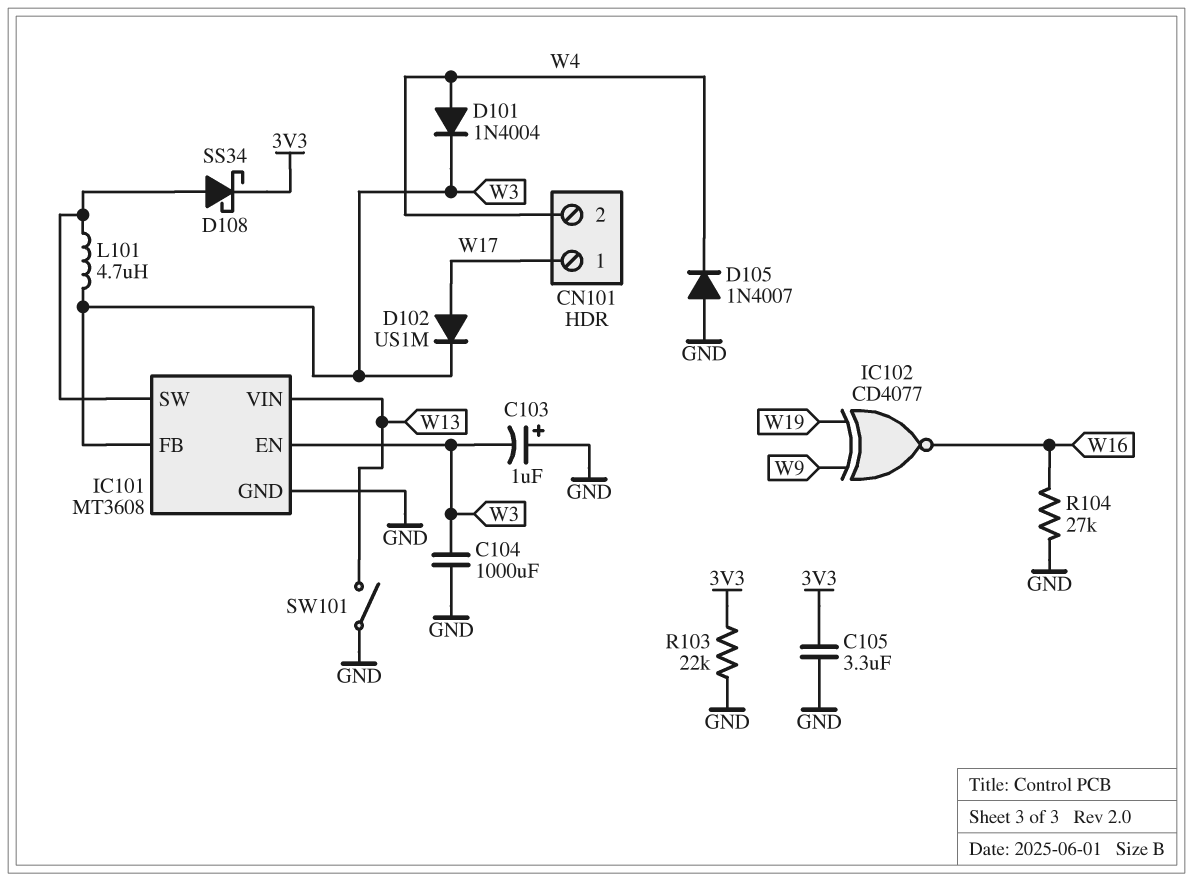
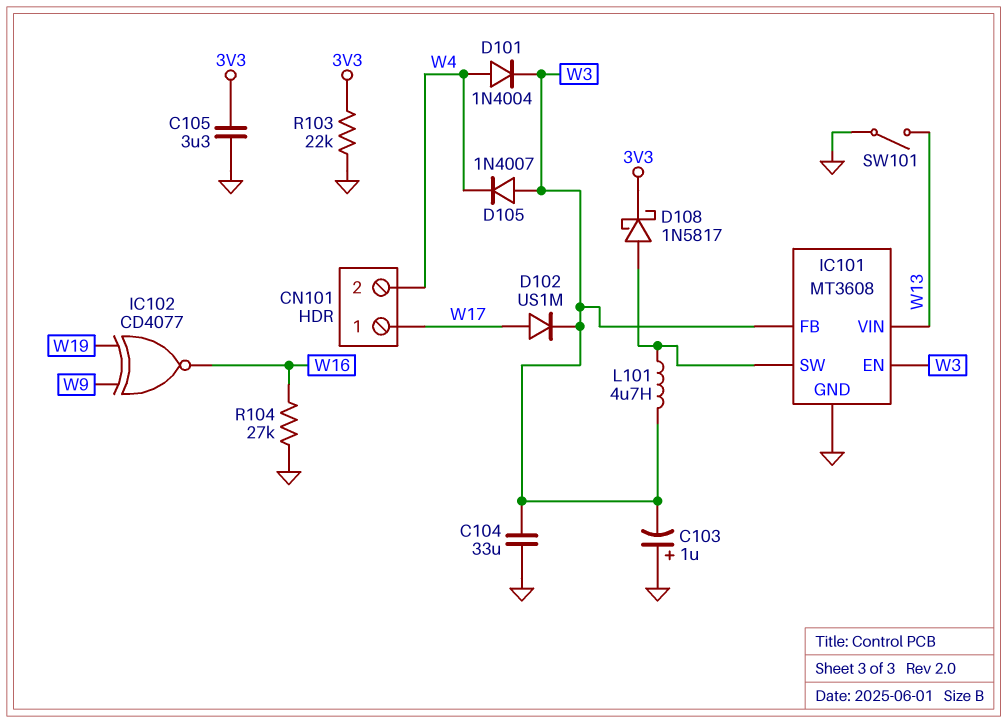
C104: 1000uF (GND, W3) -> 33uF (GND, W3)
D105: diode 1N4007 (A GND, K W4) -> diode 1N4007 (A W3, K W4)
D108: schottky SS34 (A IC101/SW, K 3V3) -> schottky 1N5817 (A IC101/SW, K 3V3)

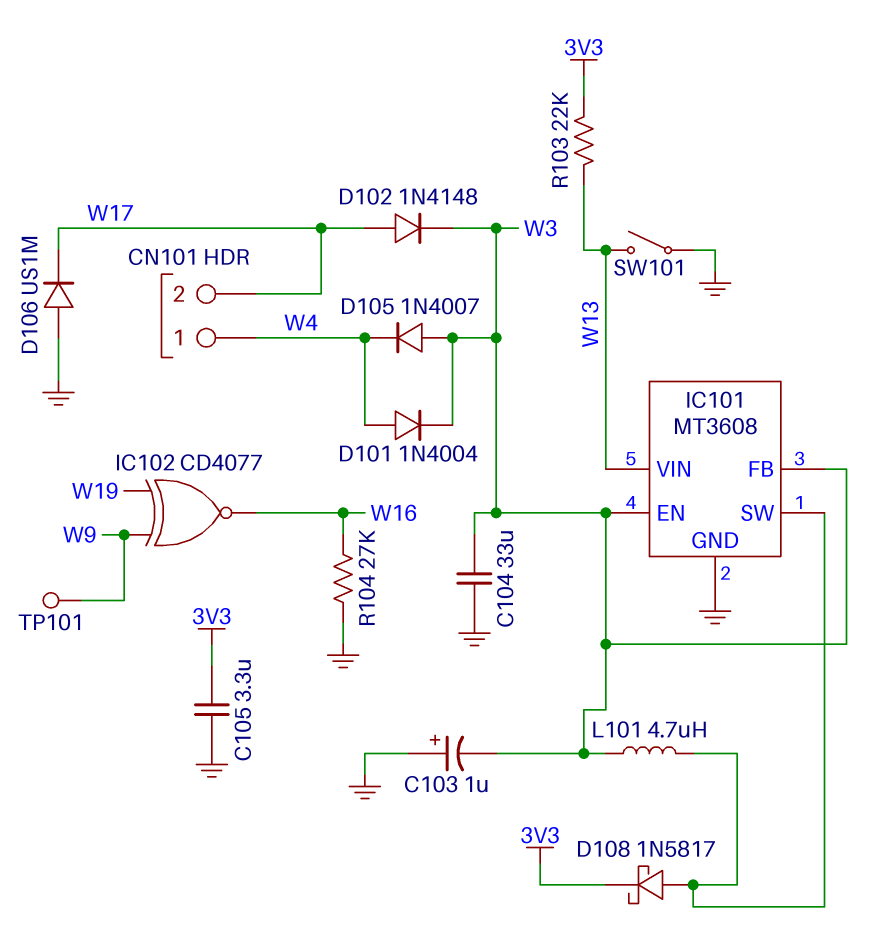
CN101 pin 1: W17 -> W4
CN101 pin 2: W4 -> W17
D102: diode US1M (A W17, K W3) -> diode 1N4148 (A W17, K W3)
D106: none -> diode US1M (A GND, K W17)
R103: 22k (3V3, GND) -> 22k (3V3, W13)
TP101: none -> test point (W9)

